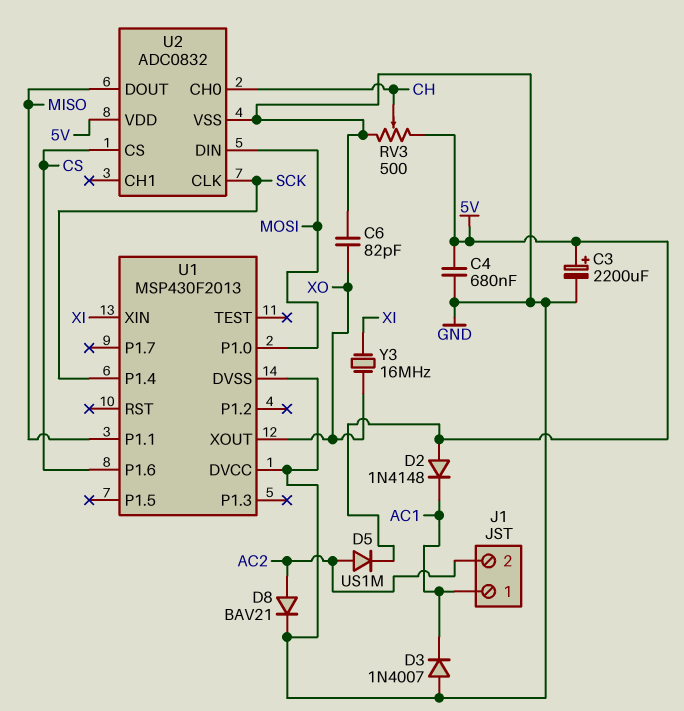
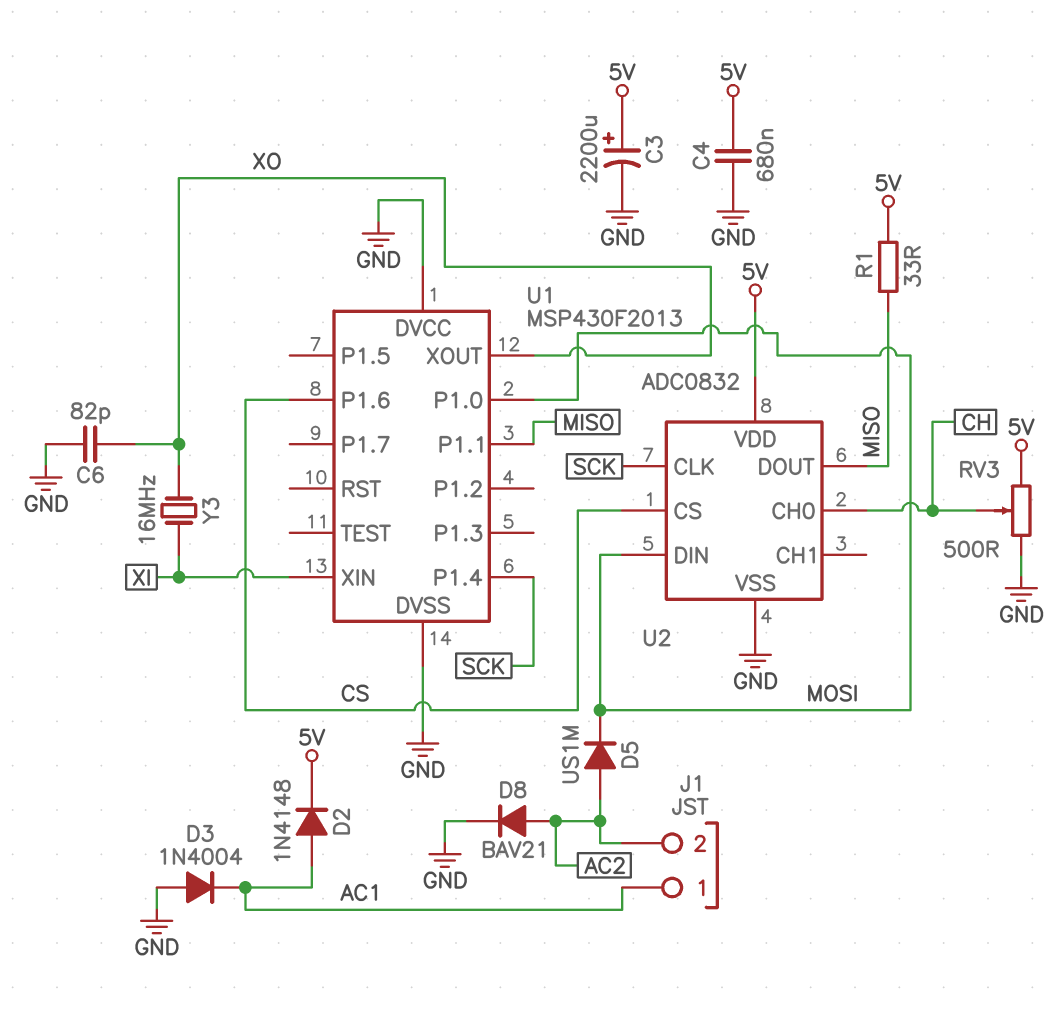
D2: diode 1N4148 (A 5V, K AC1) -> diode 1N4148 (A AC1, K 5V)
D3: diode 1N4007 (A GND, K AC1) -> diode 1N4004 (A GND, K AC1)
D5: diode US1M (A AC2, K 5V) -> diode US1M (A AC2, K MOSI)
R1: none -> 33 (5V, MISO)

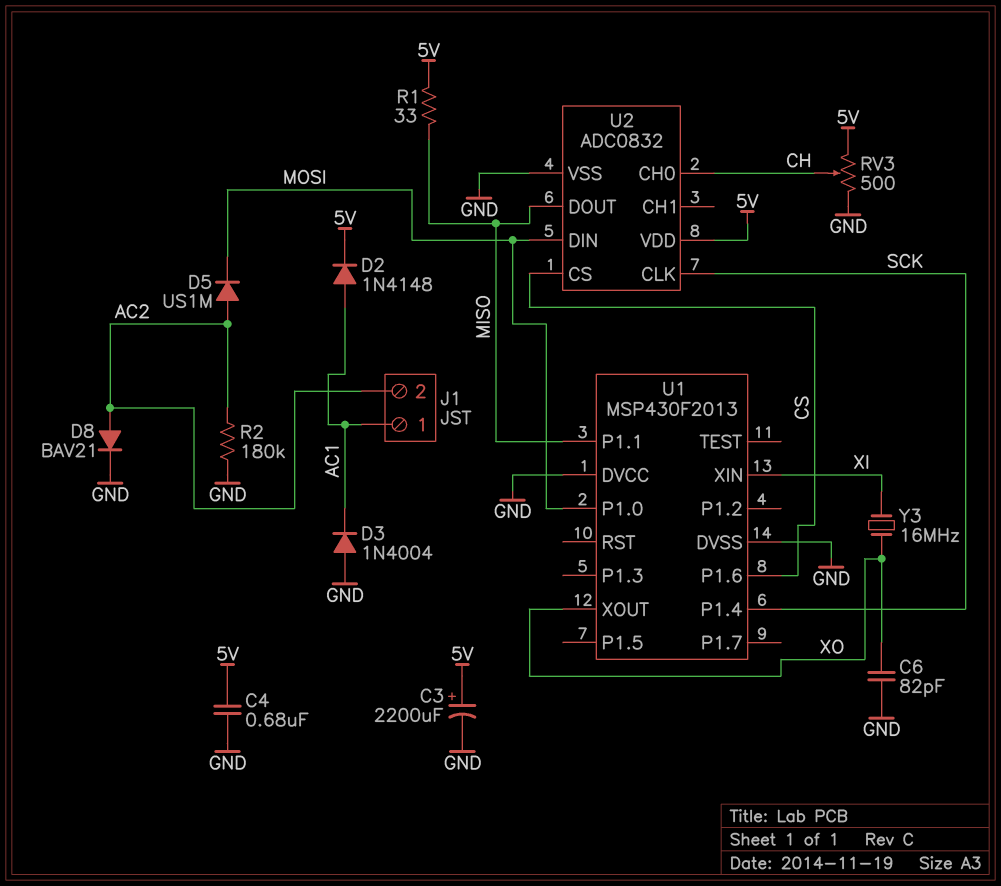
R2: none -> 180k (AC2, GND)

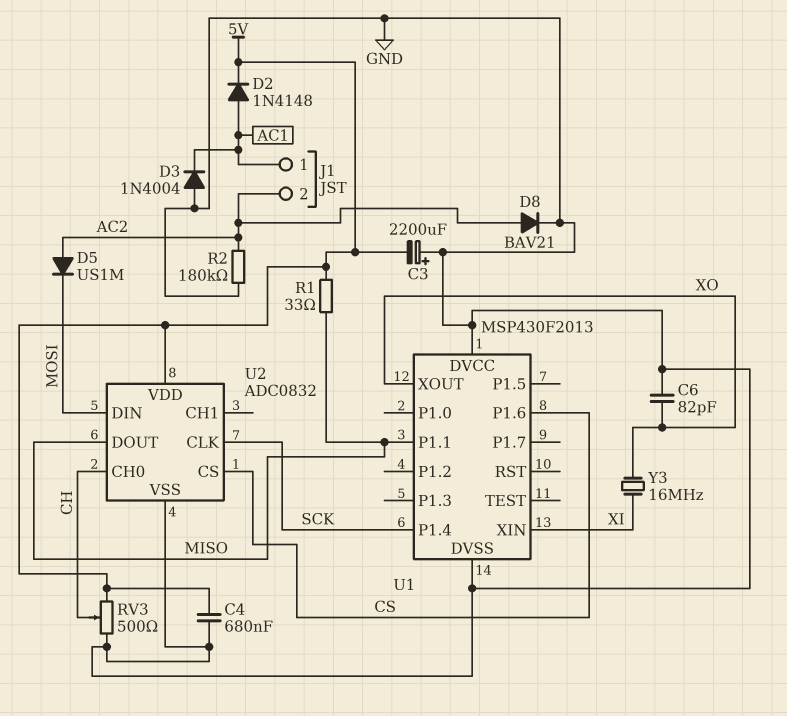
C3: 2200uF (plus 5V, minus GND) -> 2200uF (plus GND, minus 5V)
U1 pin P1.0: MOSI -> none

